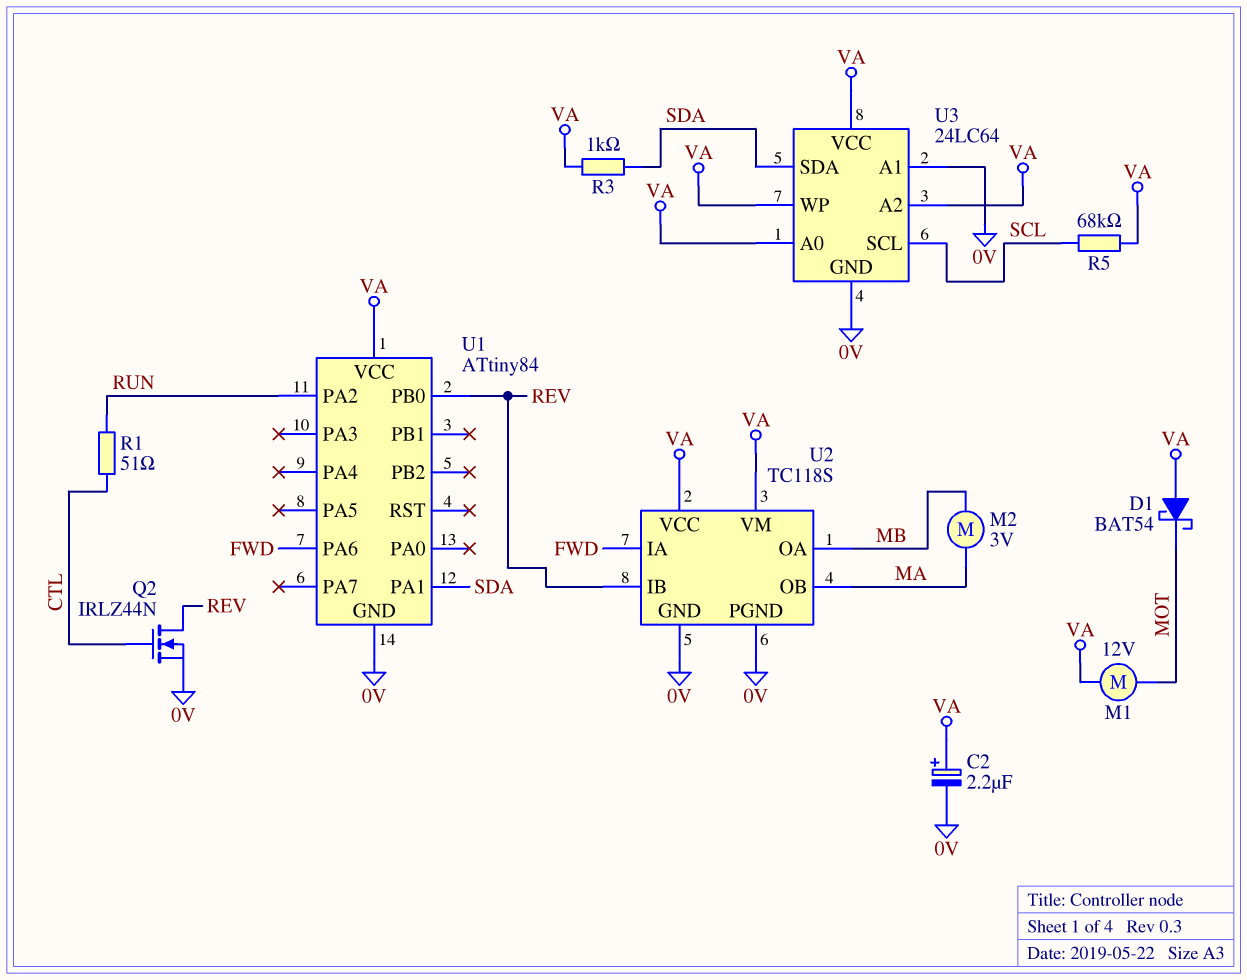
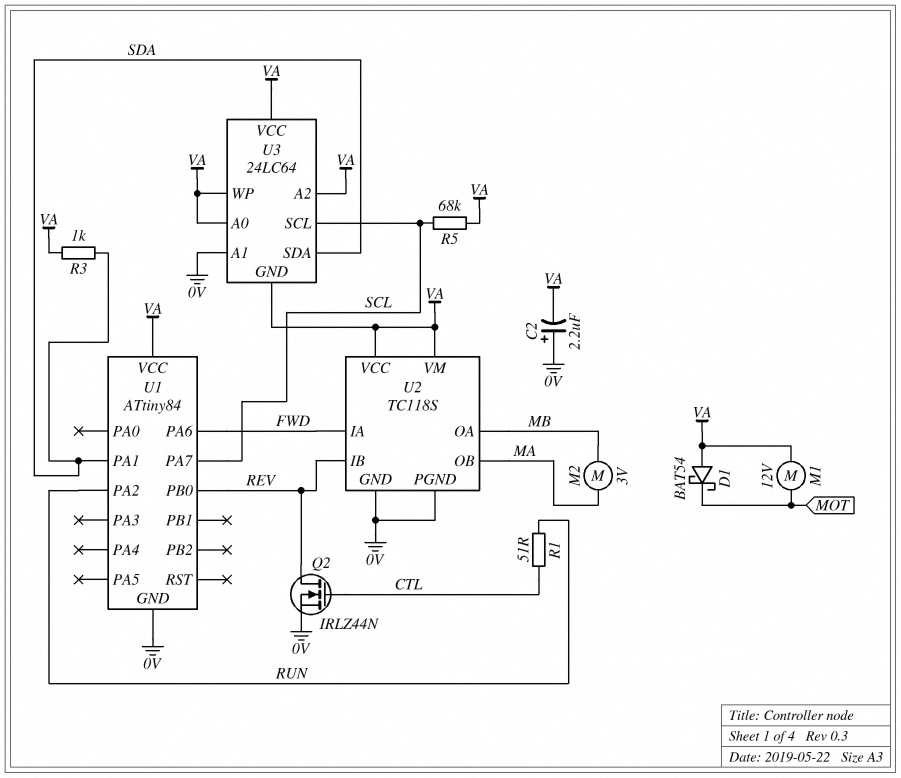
C2: 2.2uF (plus VA, minus 0V) -> 2.2uF (plus 0V, minus VA)
U1 pin PA7: none -> SCL
U3 pin GND: 0V -> VA

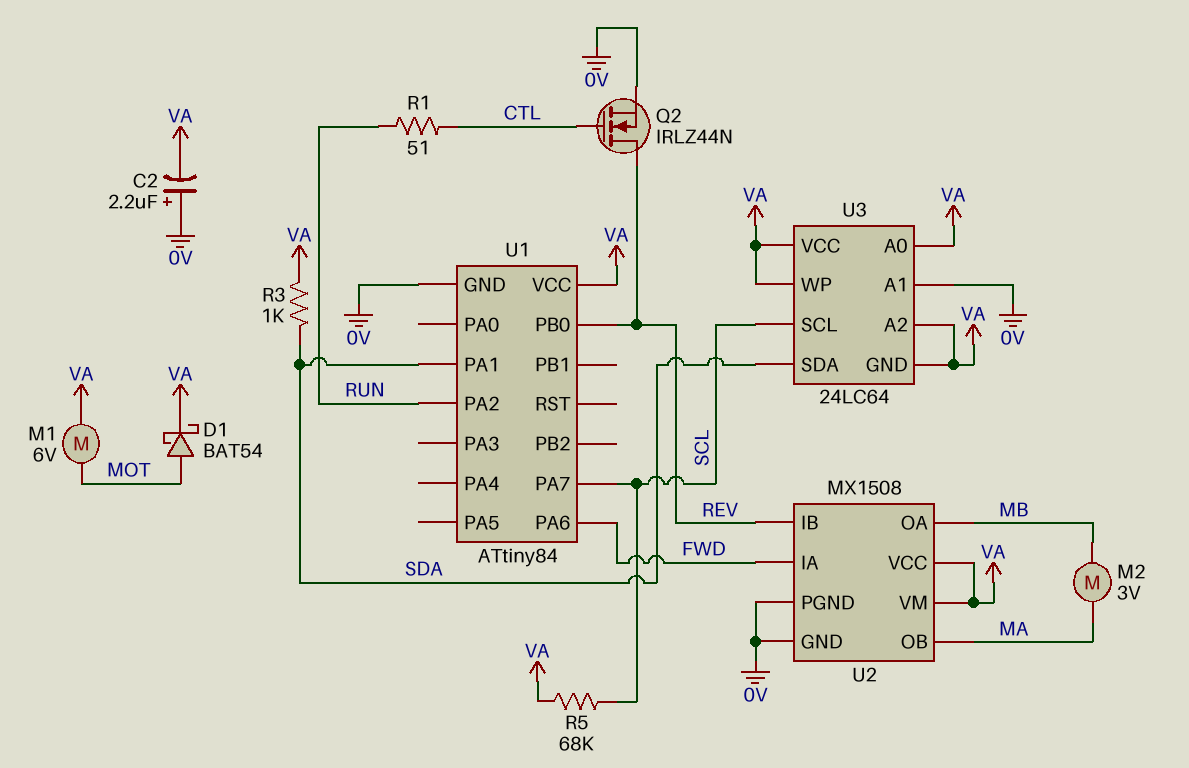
D1: schottky BAT54 (A VA, K MOT) -> schottky BAT54 (A MOT, K VA)
M1: motor 12V (MOT, VA) -> motor 6V (MOT, VA)
U2: TC118S -> MX1508

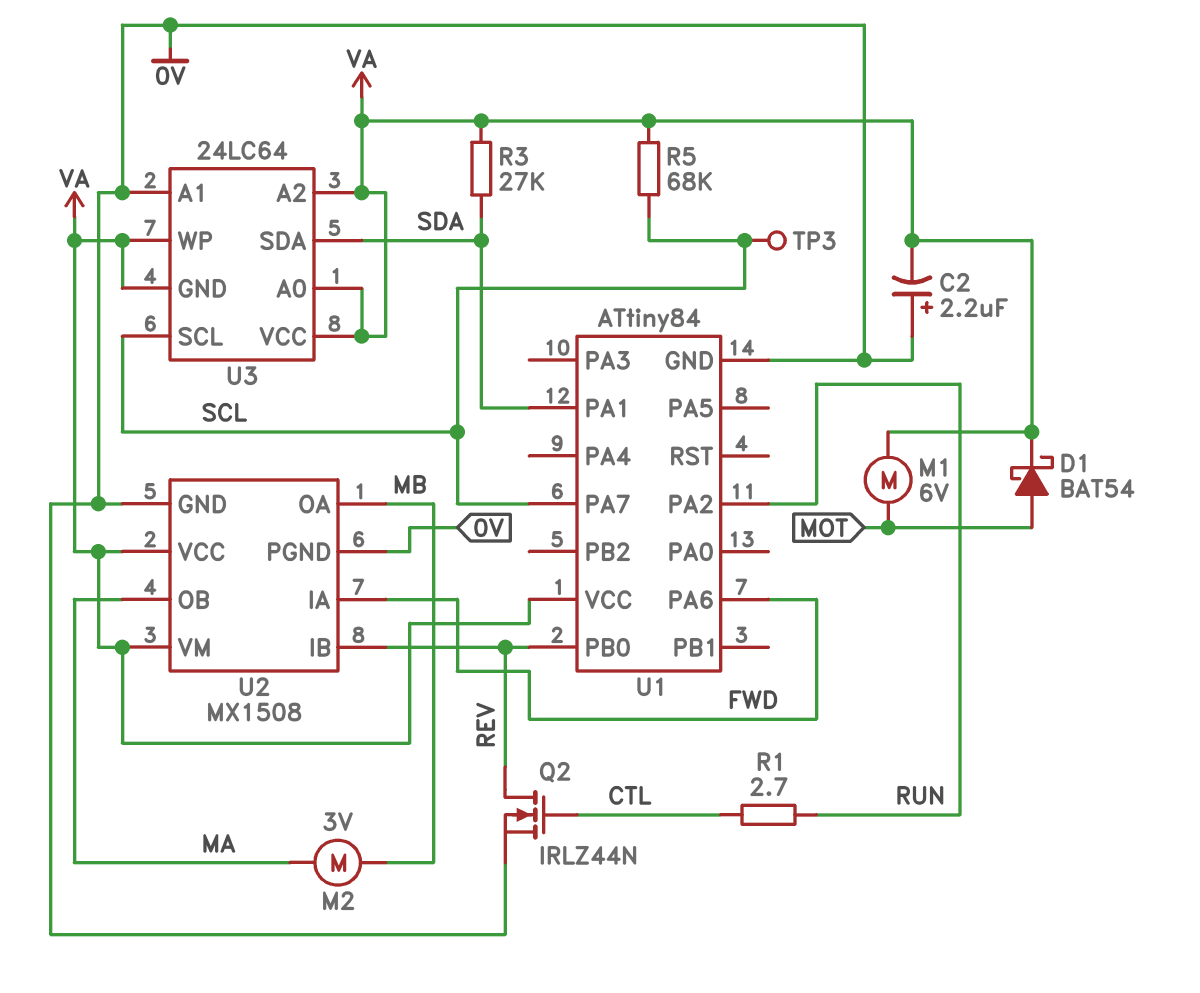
R1: 51 (CTL, RUN) -> 2.7 (CTL, RUN)
R3: 1k (SDA, VA) -> 27k (SDA, VA)
TP3: none -> test point (SCL)

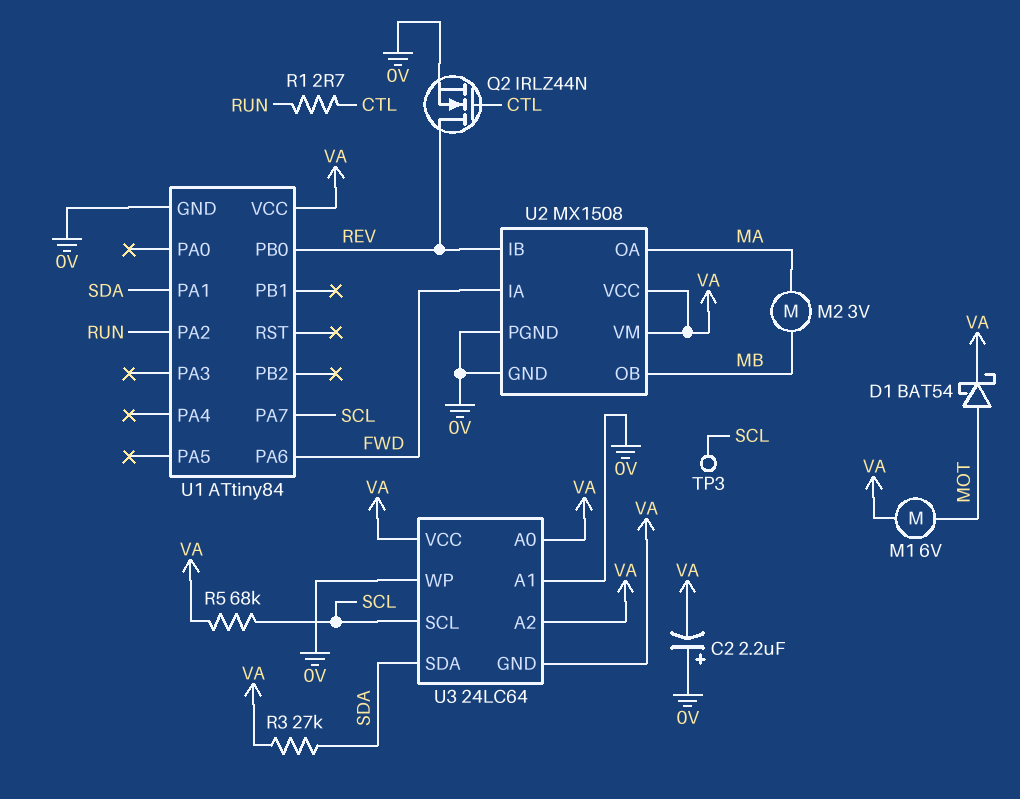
U2 pin OA: MB -> MA
U2 pin OB: MA -> MB
U3 pin WP: VA -> 0V

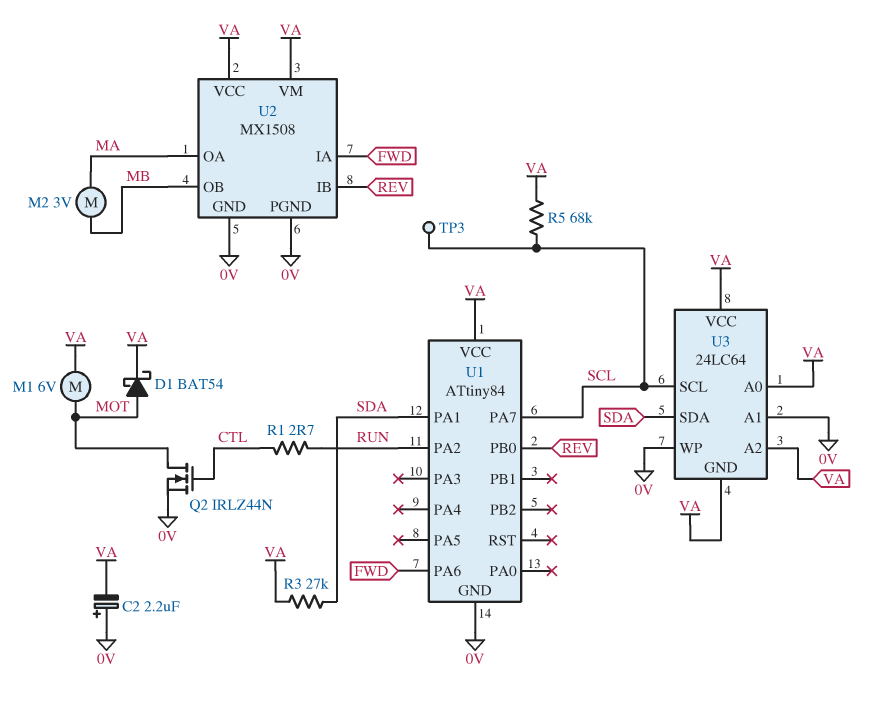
Q2: NMOS IRLZ44N (G CTL, D REV, S 0V) -> NMOS IRLZ44N (G CTL, D MOT, S 0V)

